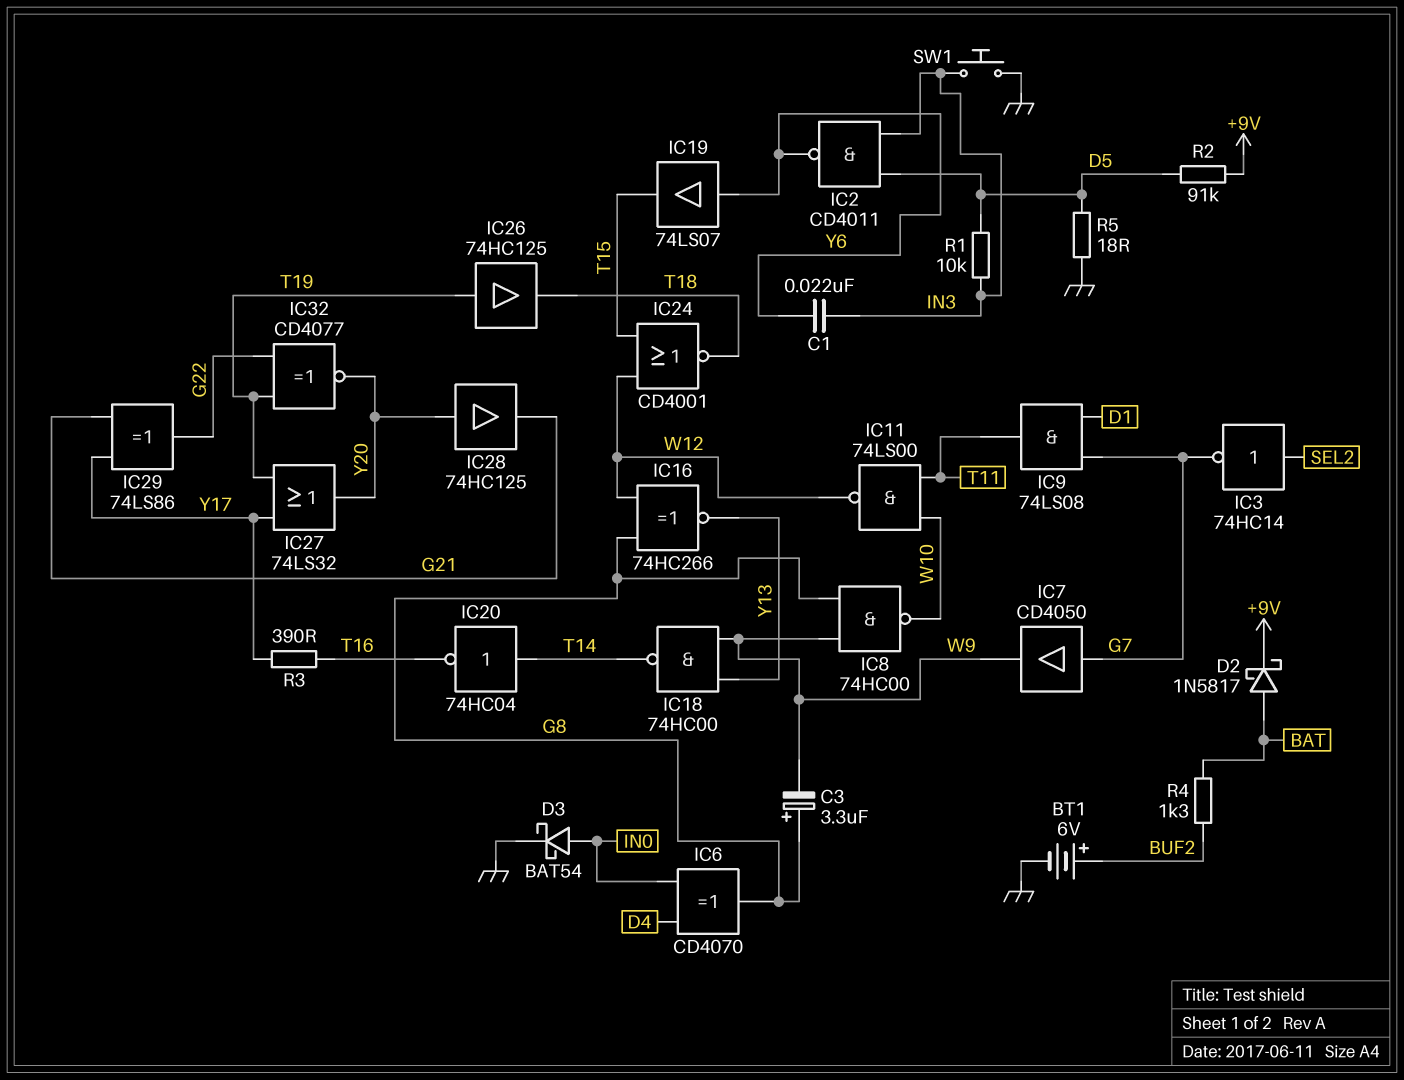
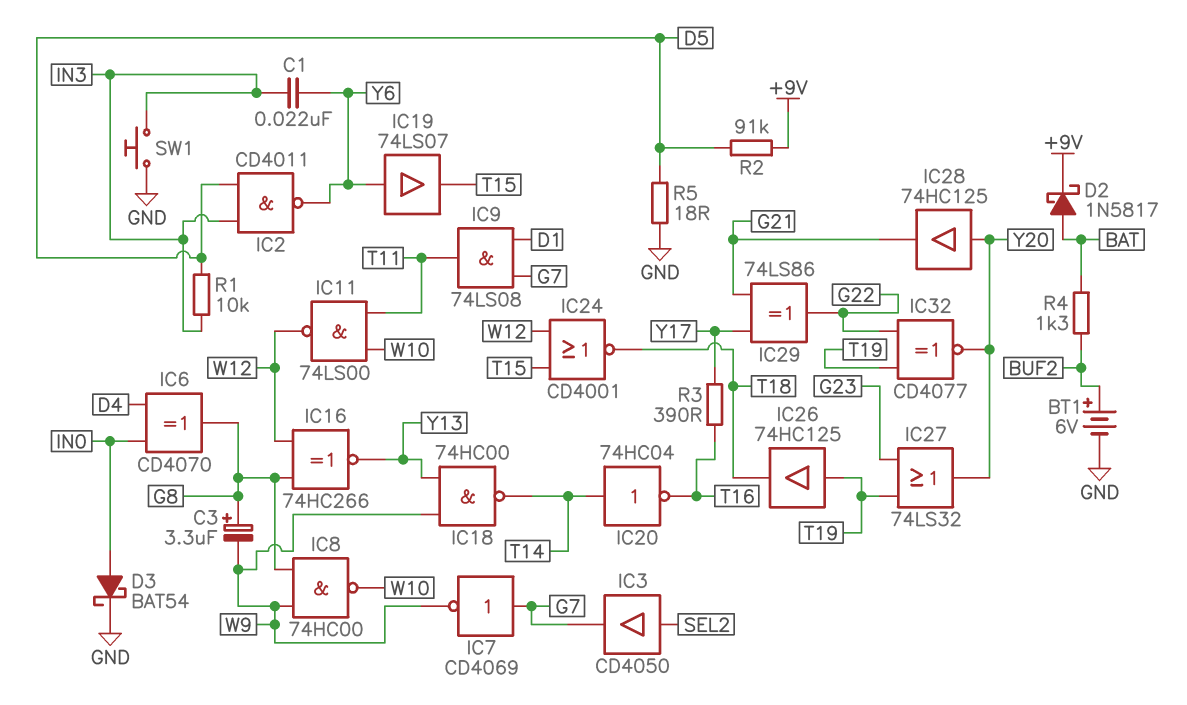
IC3: NOT 74HC14 (in SEL2, out G7) -> buffer CD4050 (in SEL2, out G7)
IC7: buffer CD4050 (in G7, out W9) -> NOT CD4069 (in G7, out W9)
IC27: OR 74LS32 (in T19, in Y17, out Y20) -> OR 74LS32 (in G23, in T19, out Y20)

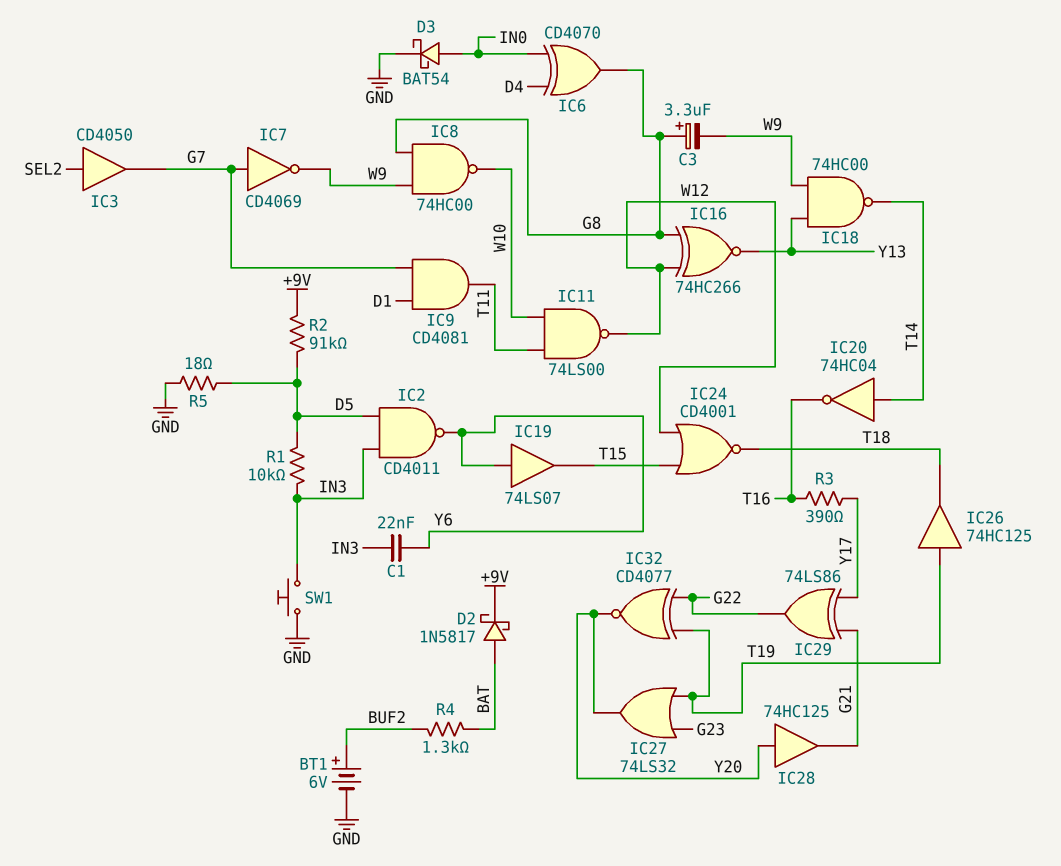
IC9: AND 74LS08 (in D1, in G7, out T11) -> AND CD4081 (in D1, in G7, out T11)

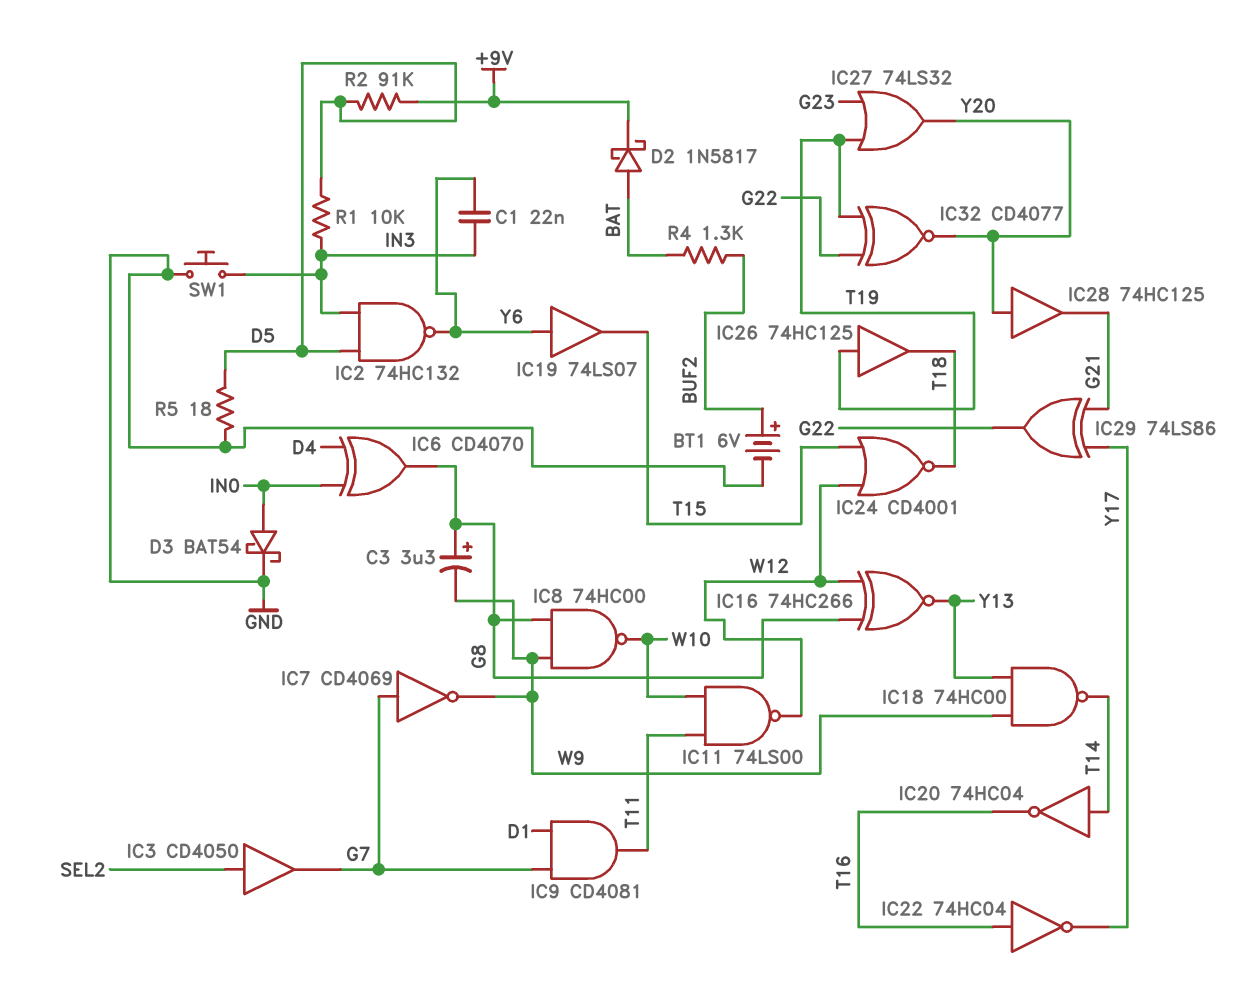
IC2: NAND CD4011 (in D5, in IN3, out Y6) -> NAND 74HC132 (in D5, in IN3, out Y6)
IC22: none -> NOT 74HC04 (in T16, out Y17)
R3: 390 (T16, Y17) -> none

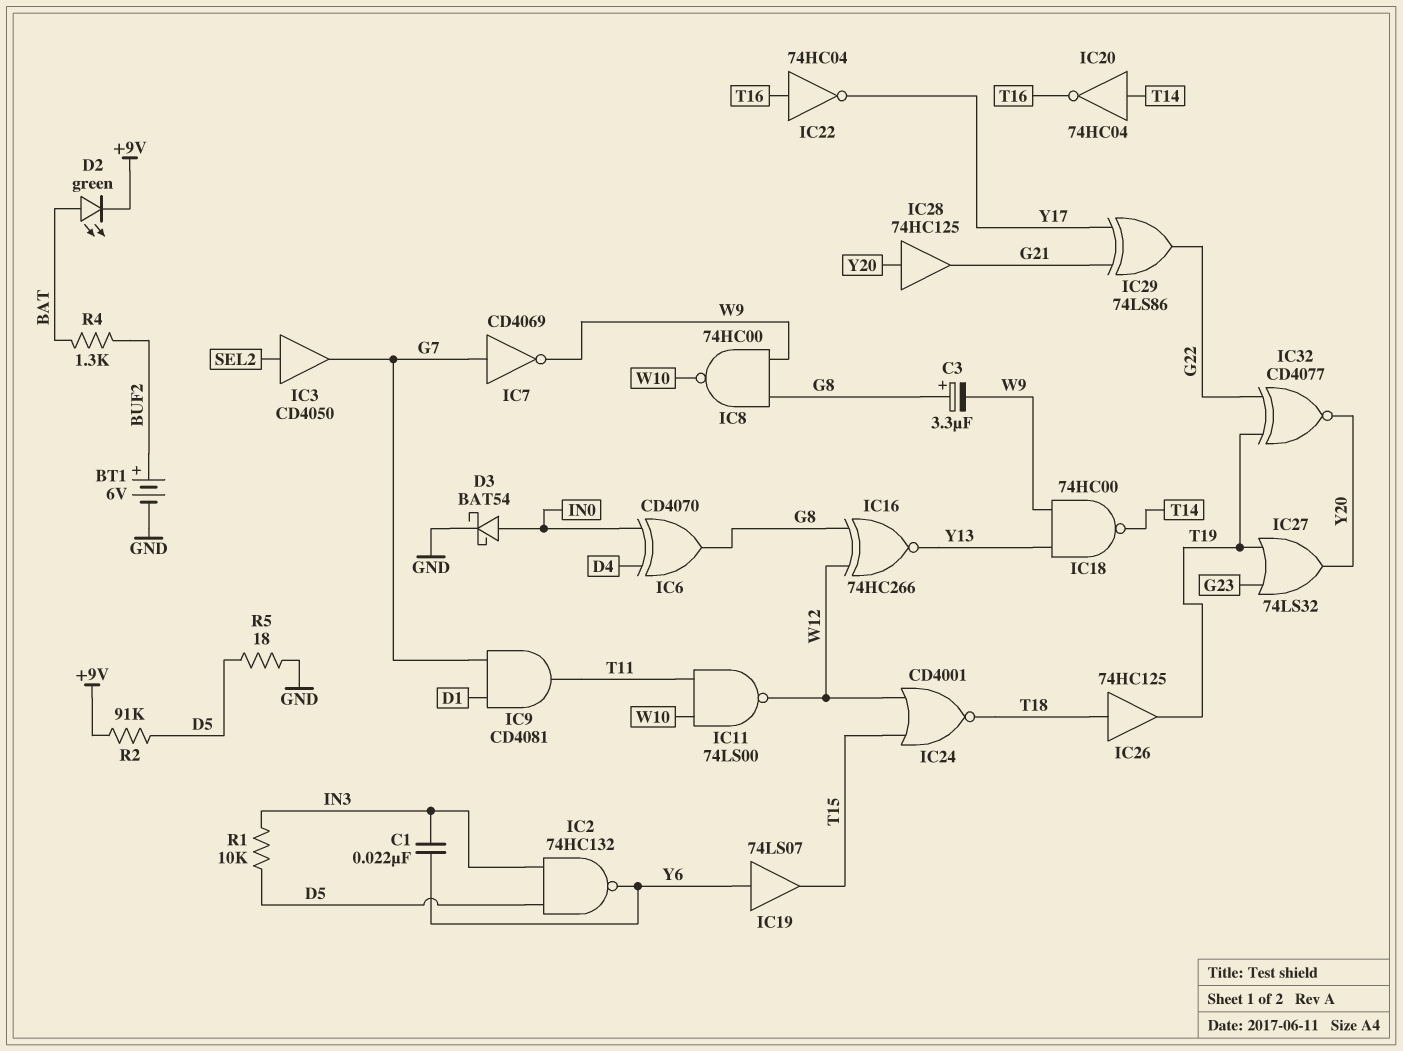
D2: schottky 1N5817 (A BAT, K +9V) -> LED green (A BAT, K +9V)
IC26: buffer 74HC125 (in T19, out T18) -> buffer 74HC125 (in T18, out T19)
SW1: button (GND, IN3) -> none

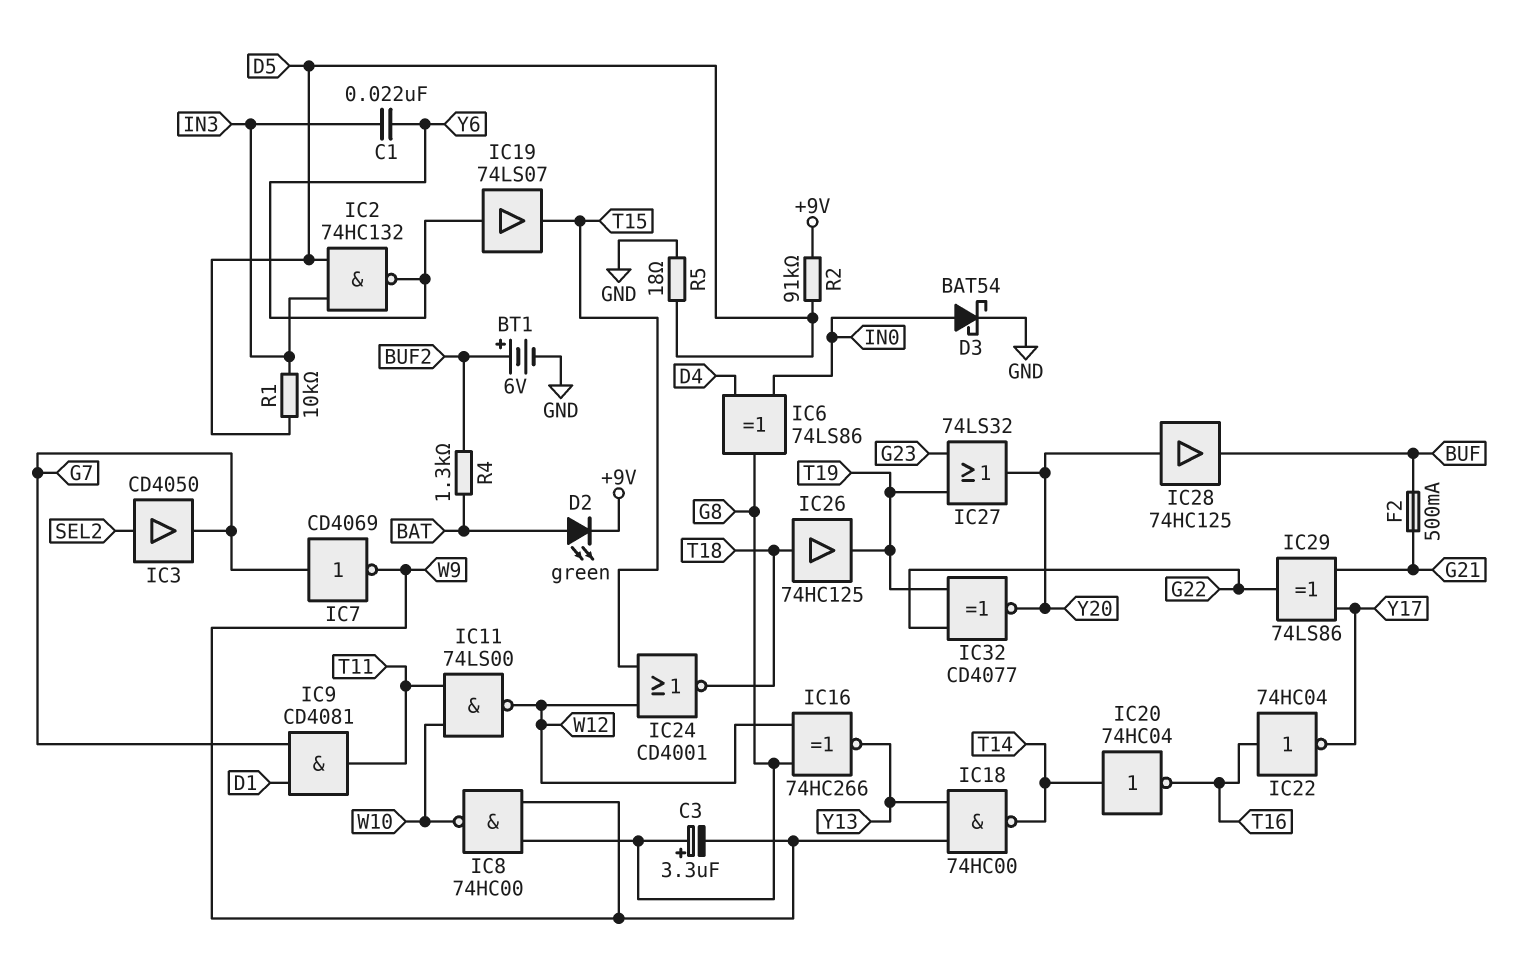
F2: none -> 500mA (BUF, G21)
IC6: XOR CD4070 (in D4, in IN0, out G8) -> XOR 74LS86 (in D4, in IN0, out G8)
IC28: buffer 74HC125 (in Y20, out G21) -> buffer 74HC125 (in Y20, out BUF)

